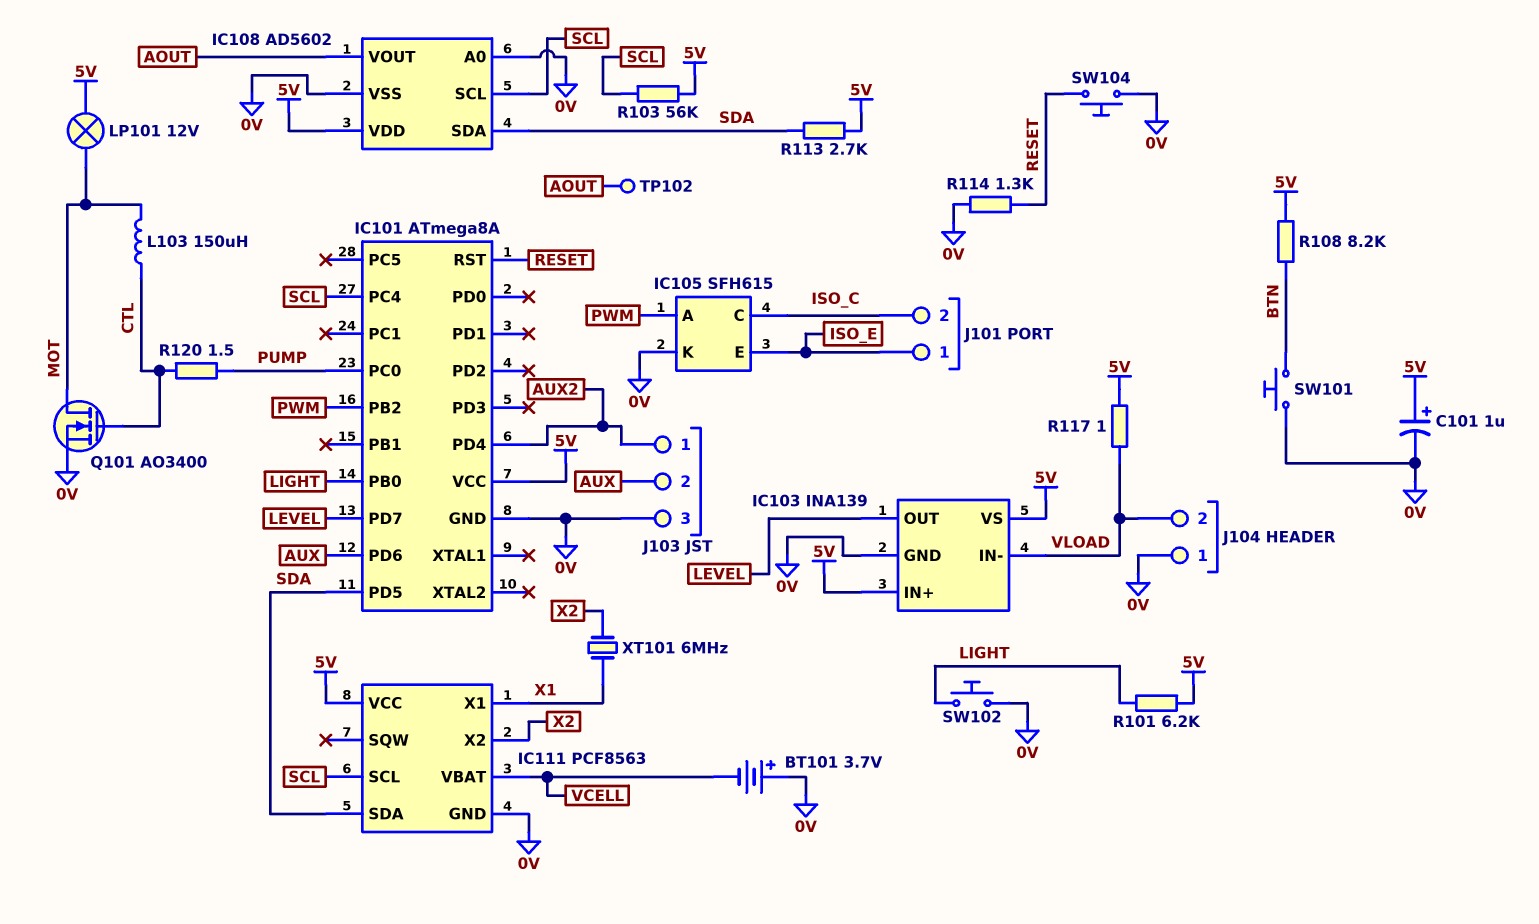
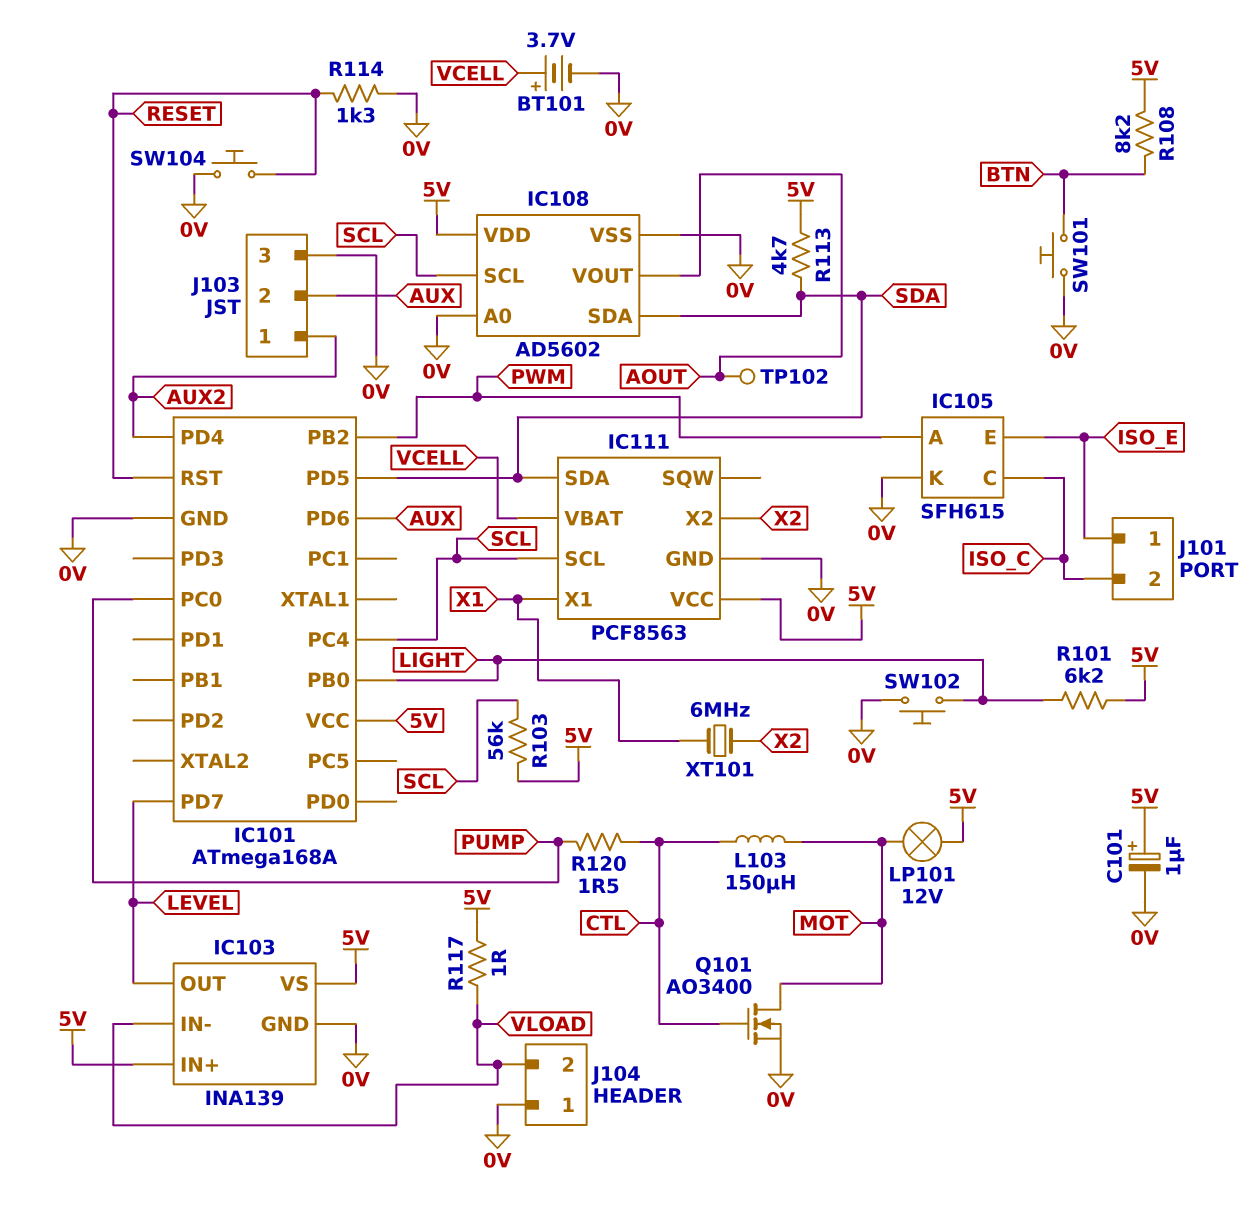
BT101: 3.7V (plus 0V, minus VCELL) -> 3.7V (plus VCELL, minus 0V)
IC101: ATmega8A -> ATmega168A
R113: 2.7k (5V, SDA) -> 4.7k (5V, SDA)

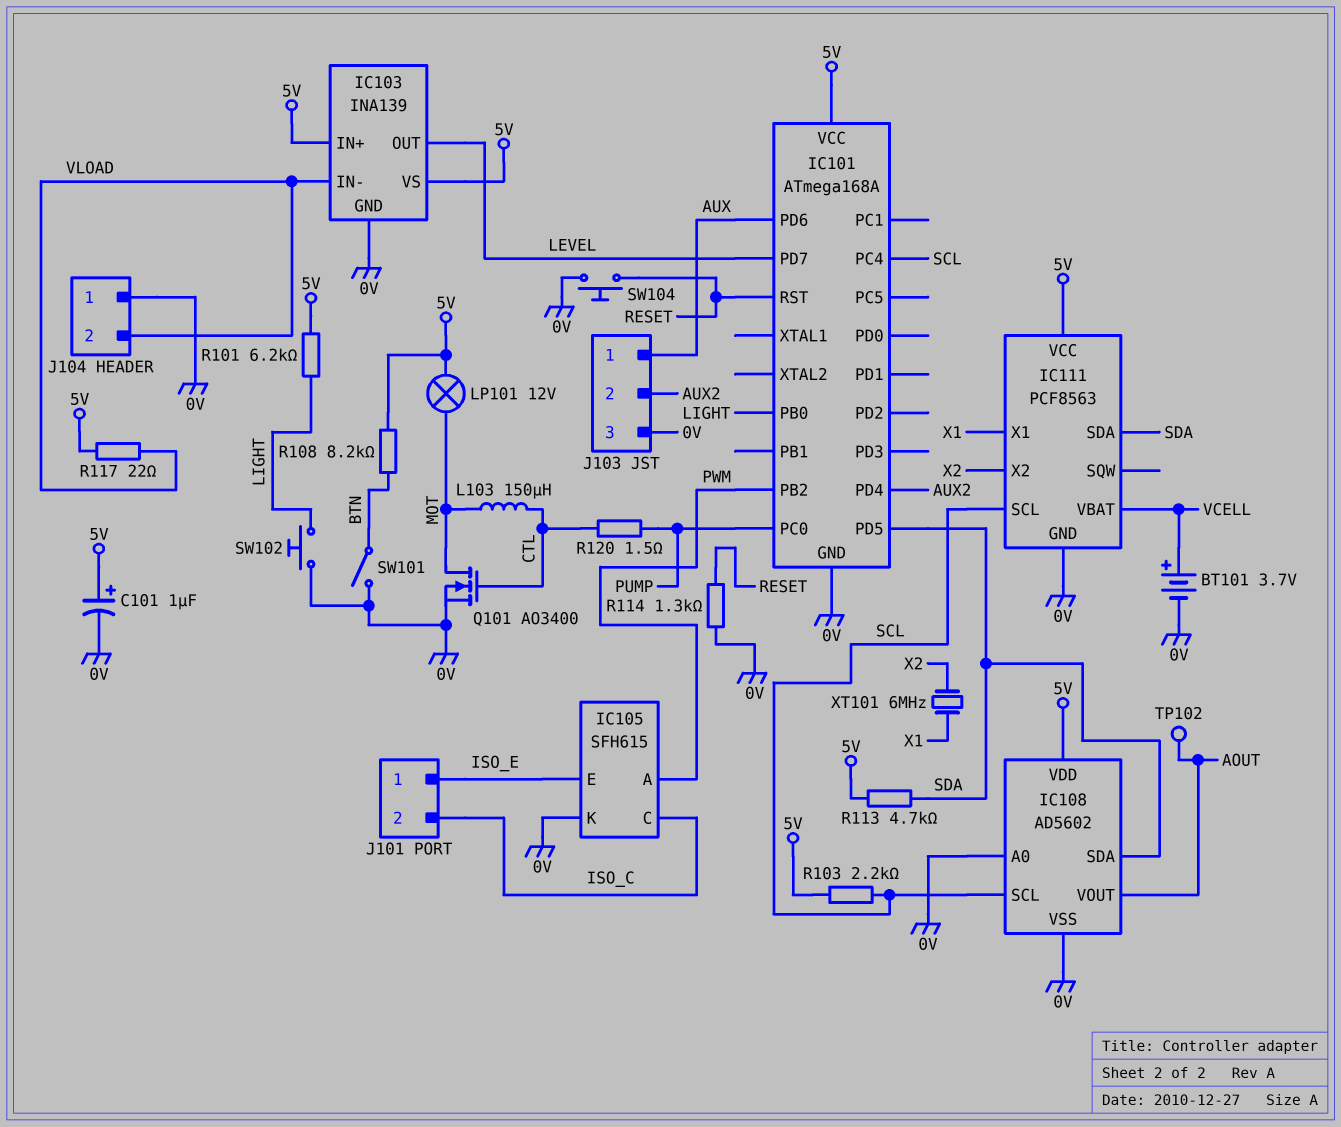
J103 pin 1: AUX2 -> AUX
J103 pin 2: AUX -> AUX2
R103: 56k (5V, SCL) -> 2.2k (5V, SCL)
R117: 1 (5V, VLOAD) -> 22 (5V, VLOAD)
SW101: button (0V, BTN) -> switch (0V, BTN)

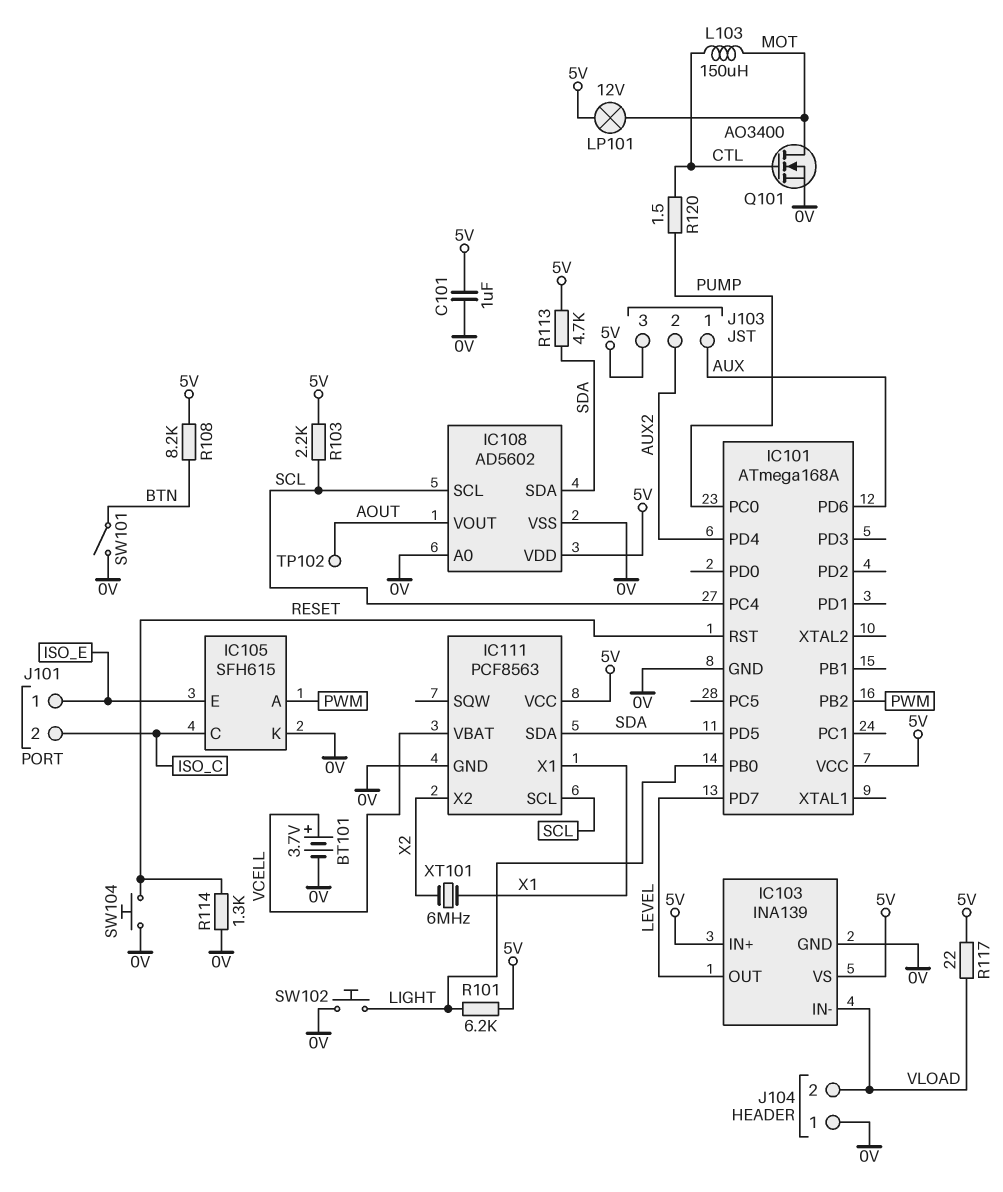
C101: 1uF (plus 5V, minus 0V) -> 1uF (0V, 5V)
J103 pin 3: 0V -> 5V

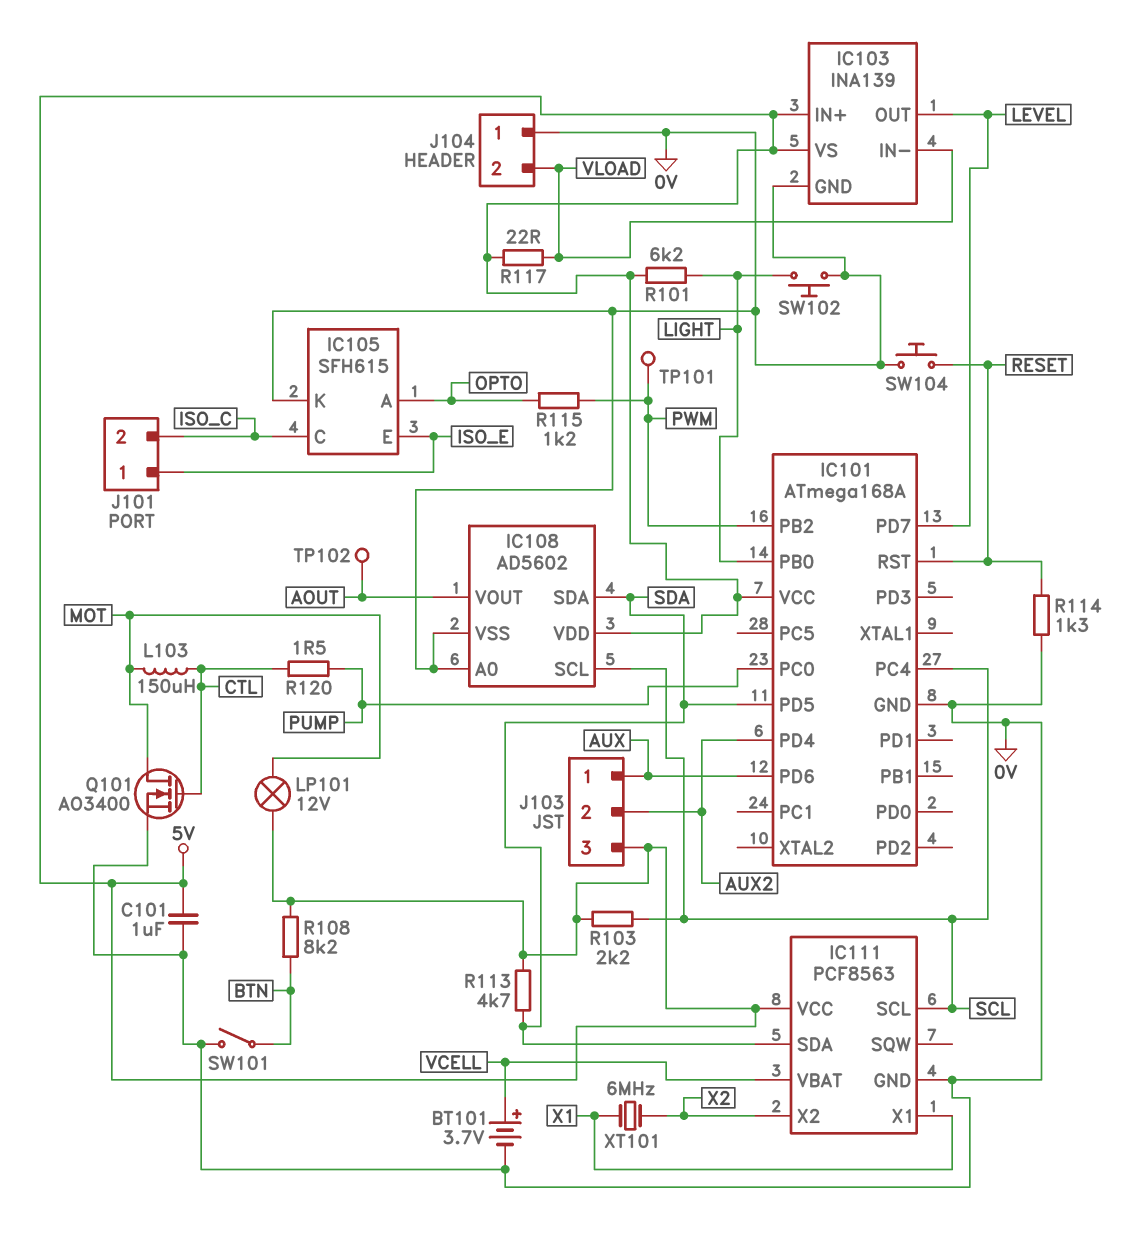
IC105 pin A: PWM -> OPTO
R115: none -> 1.2k (OPTO, PWM)
TP101: none -> test point (PWM)

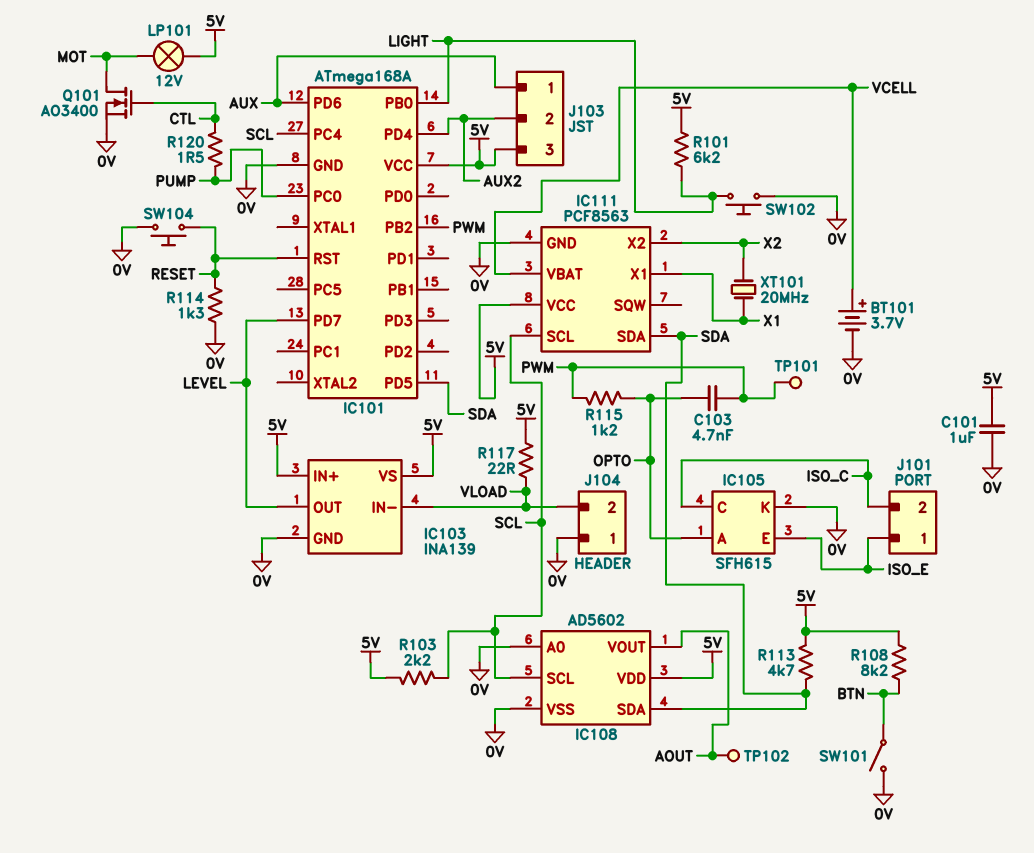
C103: none -> 4.7nF (OPTO, PWM)
L103: 150uH (CTL, MOT) -> none
XT101: 6MHz (X1, X2) -> 20MHz (X1, X2)

